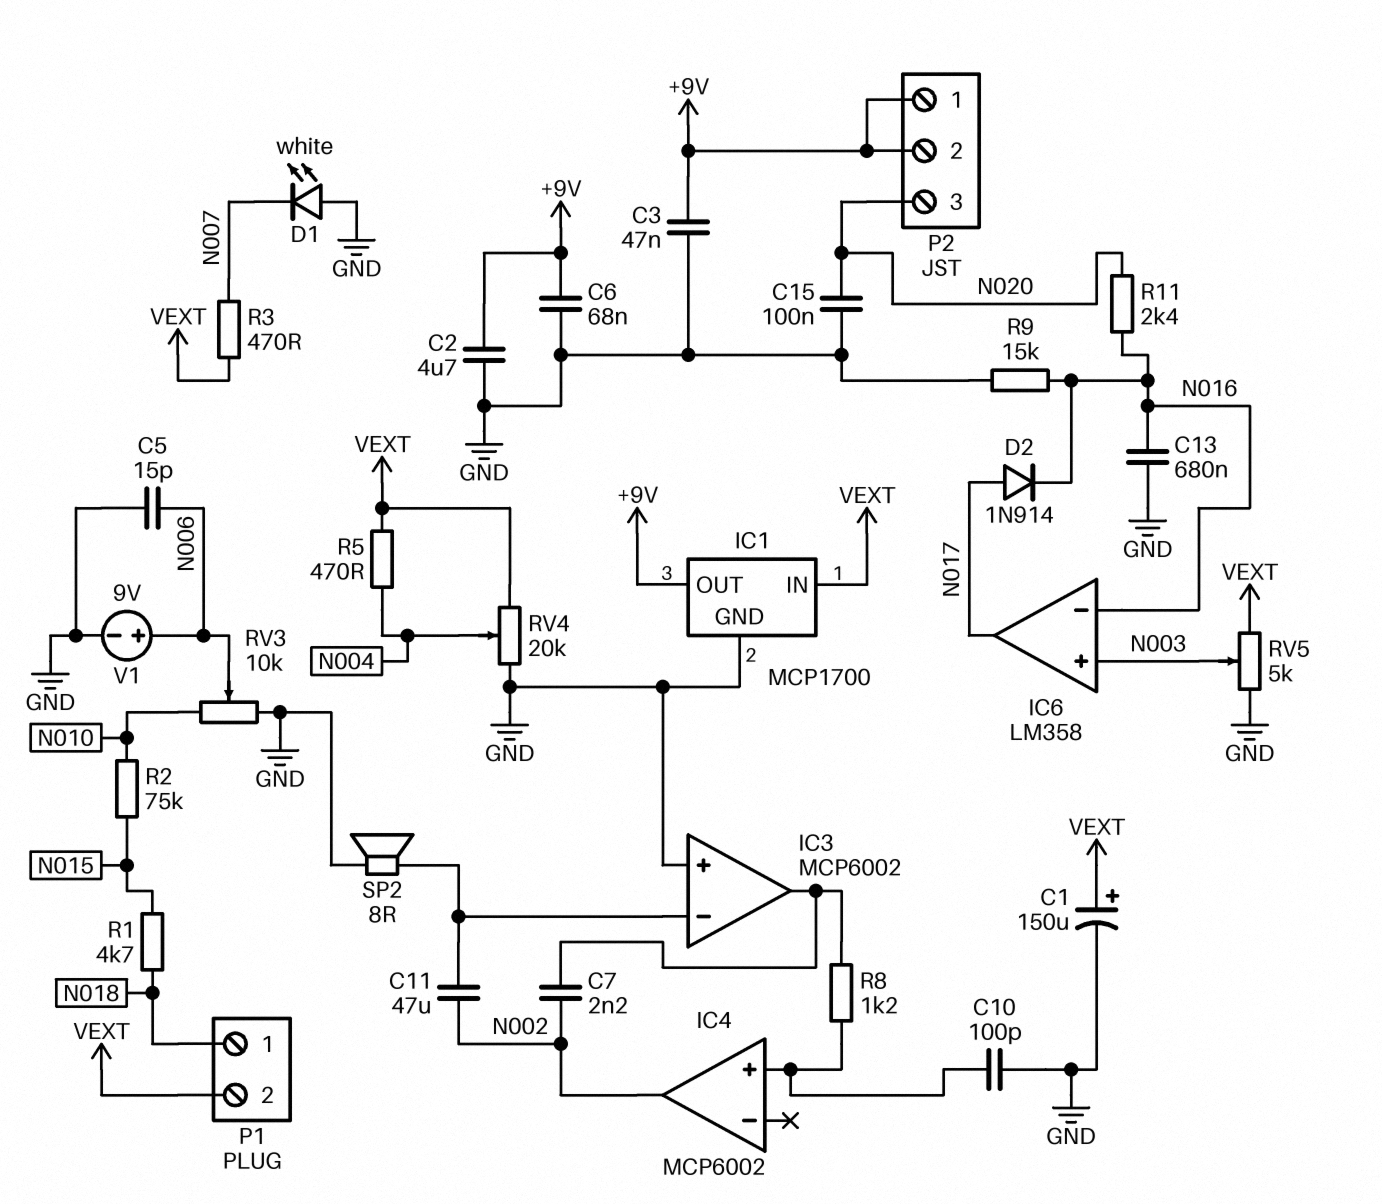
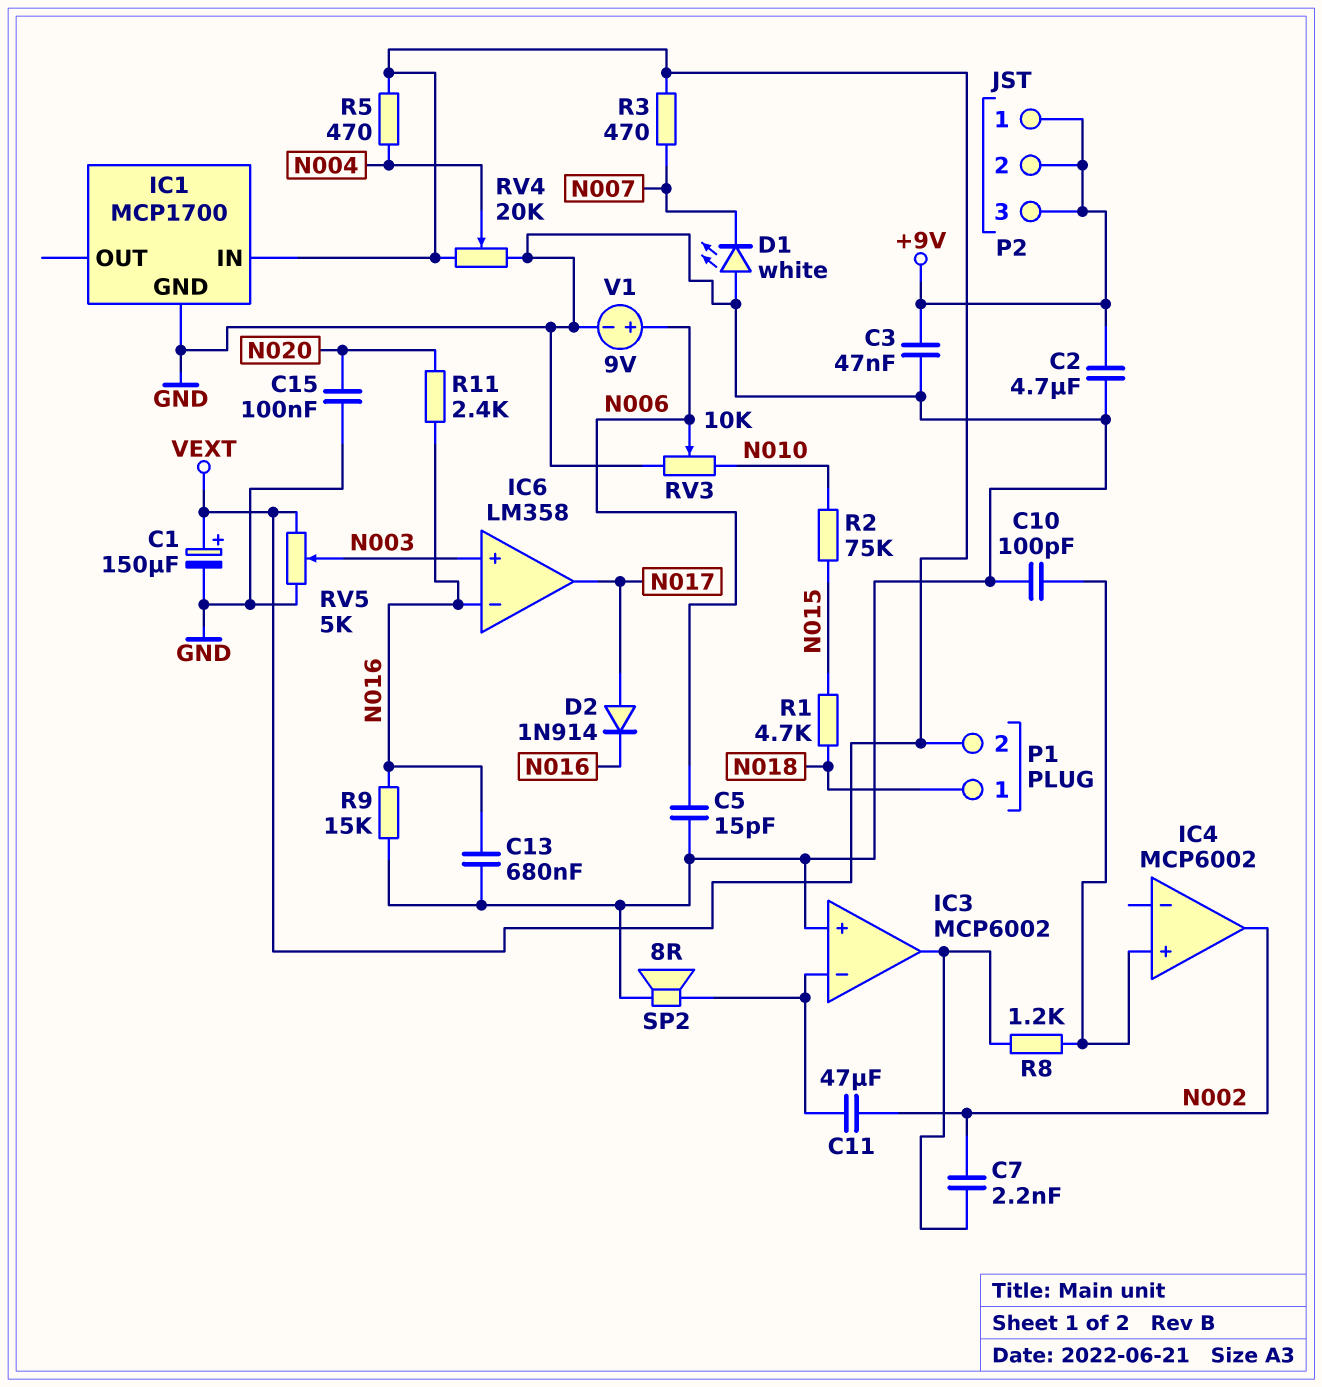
C6: 68nF (+9V, GND) -> none
IC1 pin OUT: +9V -> none
P2 pin 3: N020 -> +9V

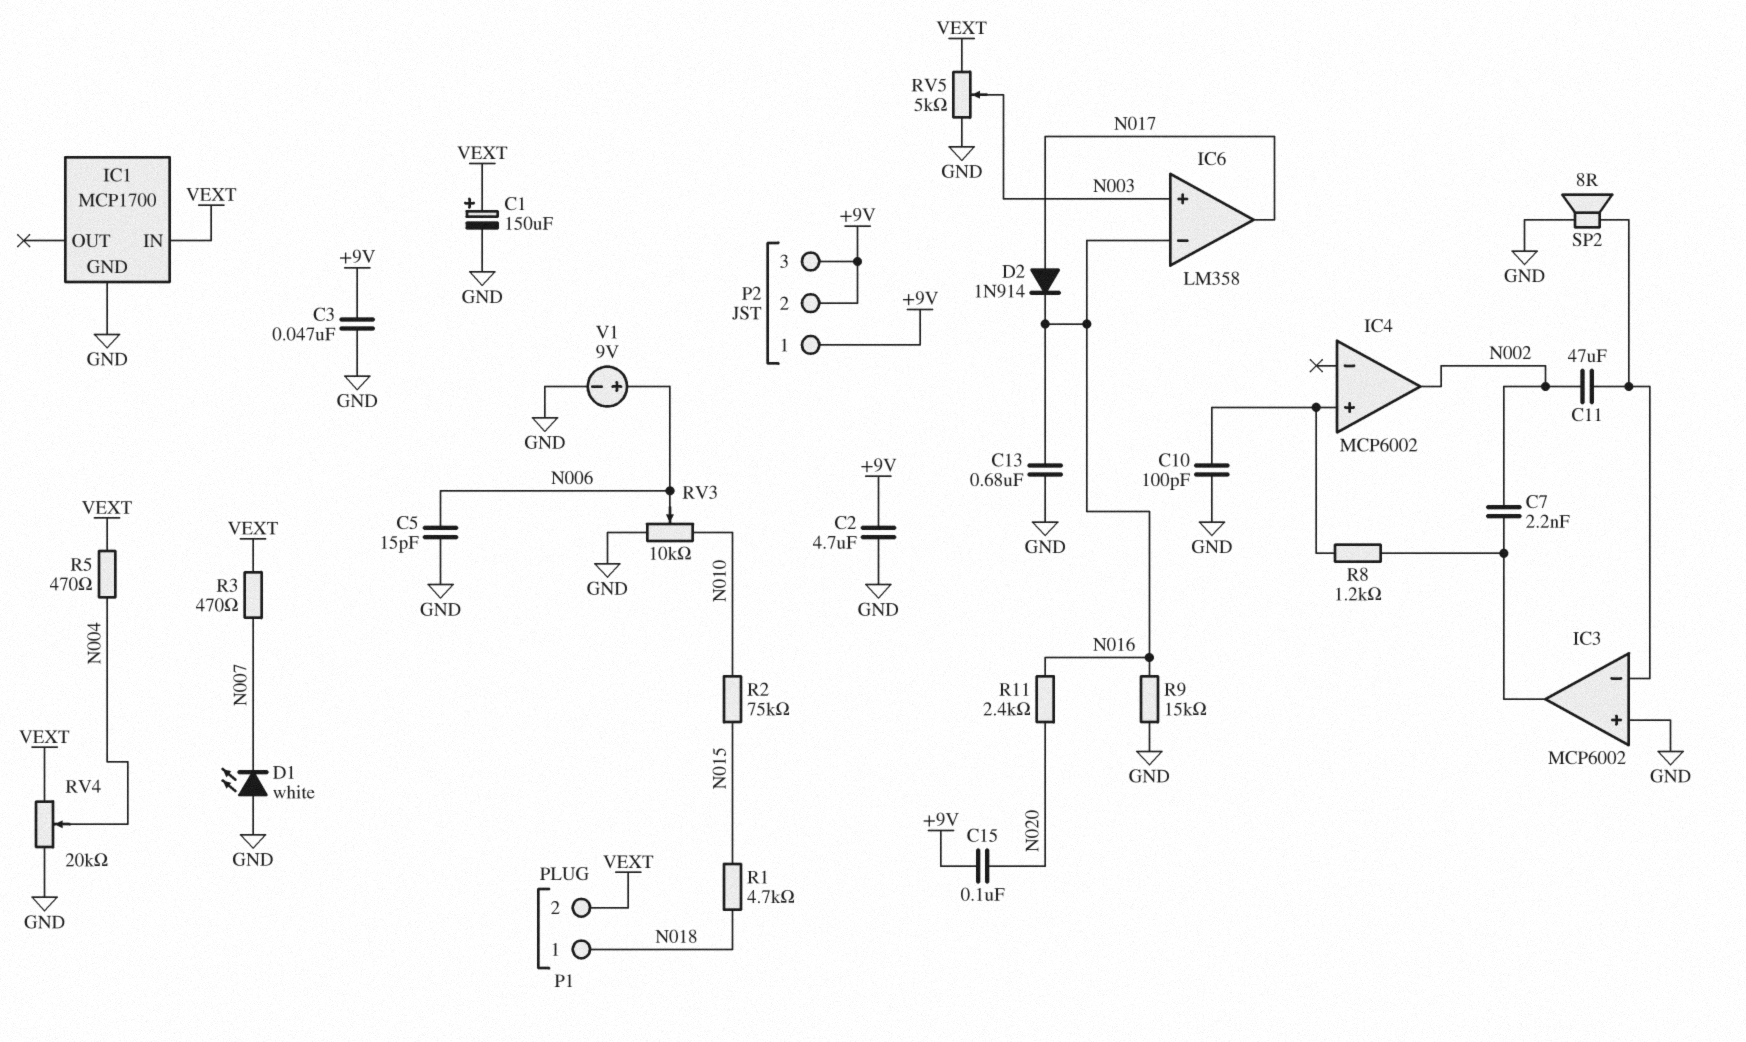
C15: 100nF (GND, N020) -> 100nF (+9V, N020)

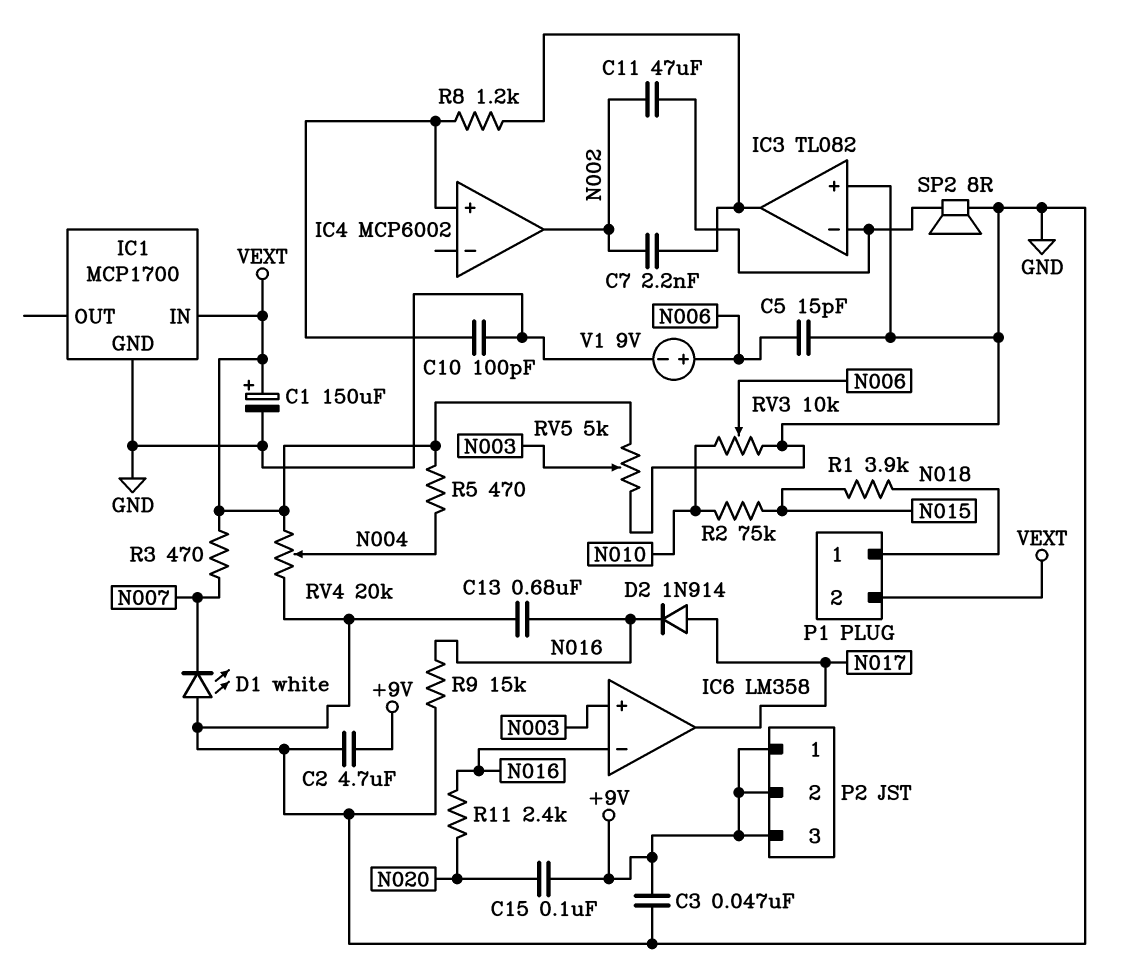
IC3: MCP6002 -> TL082
R1: 4.7k (N015, N018) -> 3.9k (N015, N018)

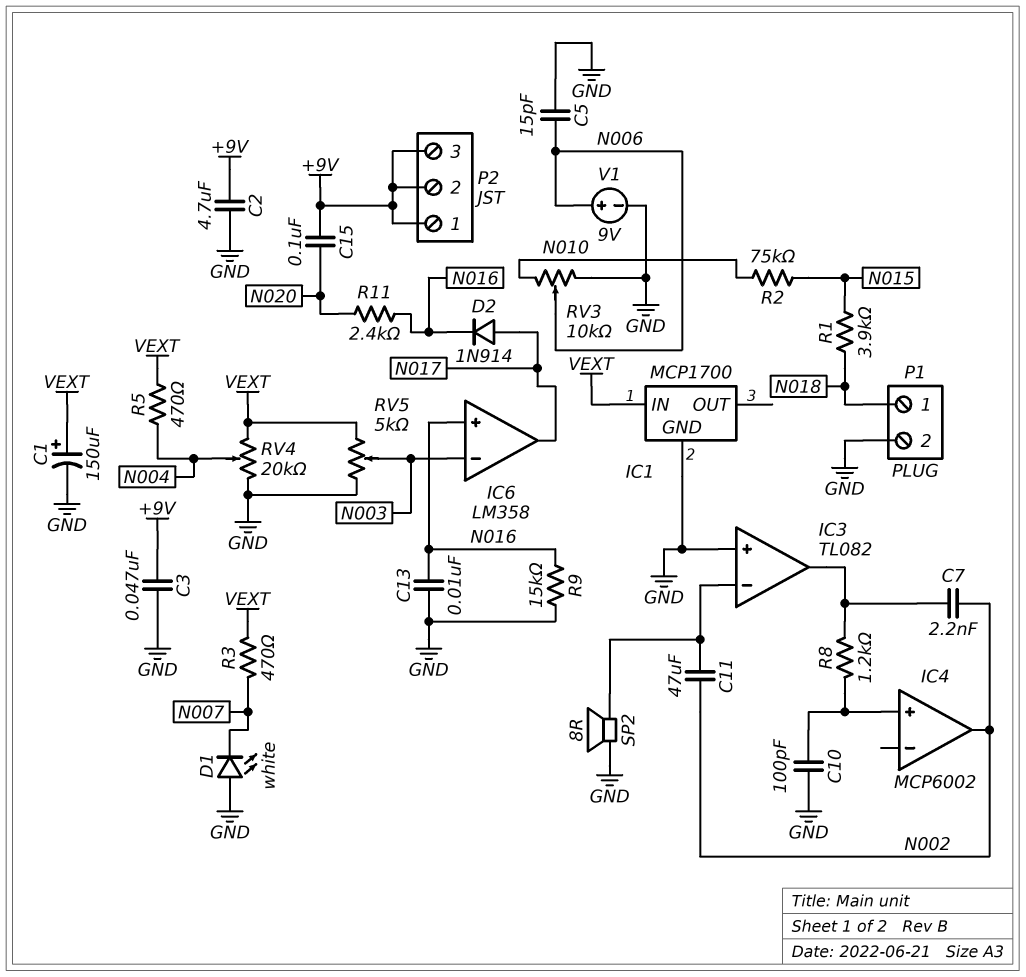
C13: 680nF (GND, N016) -> 10nF (GND, N016)
IC6 pin in+: N003 -> N016
IC6 pin in-: N016 -> N003
P1 pin 2: VEXT -> GND

